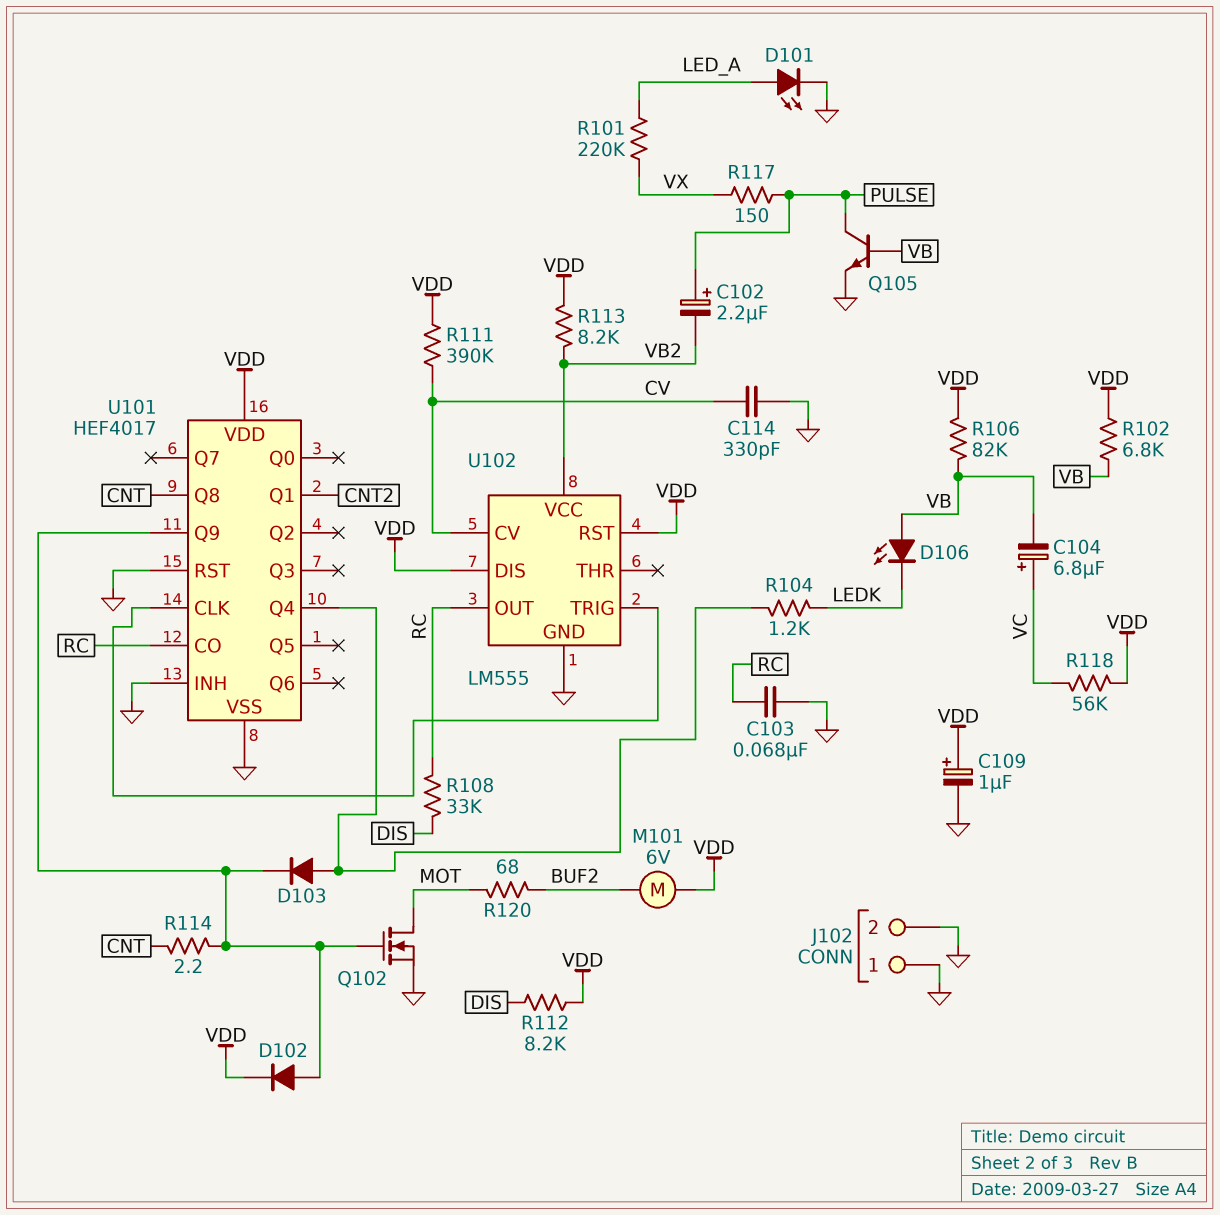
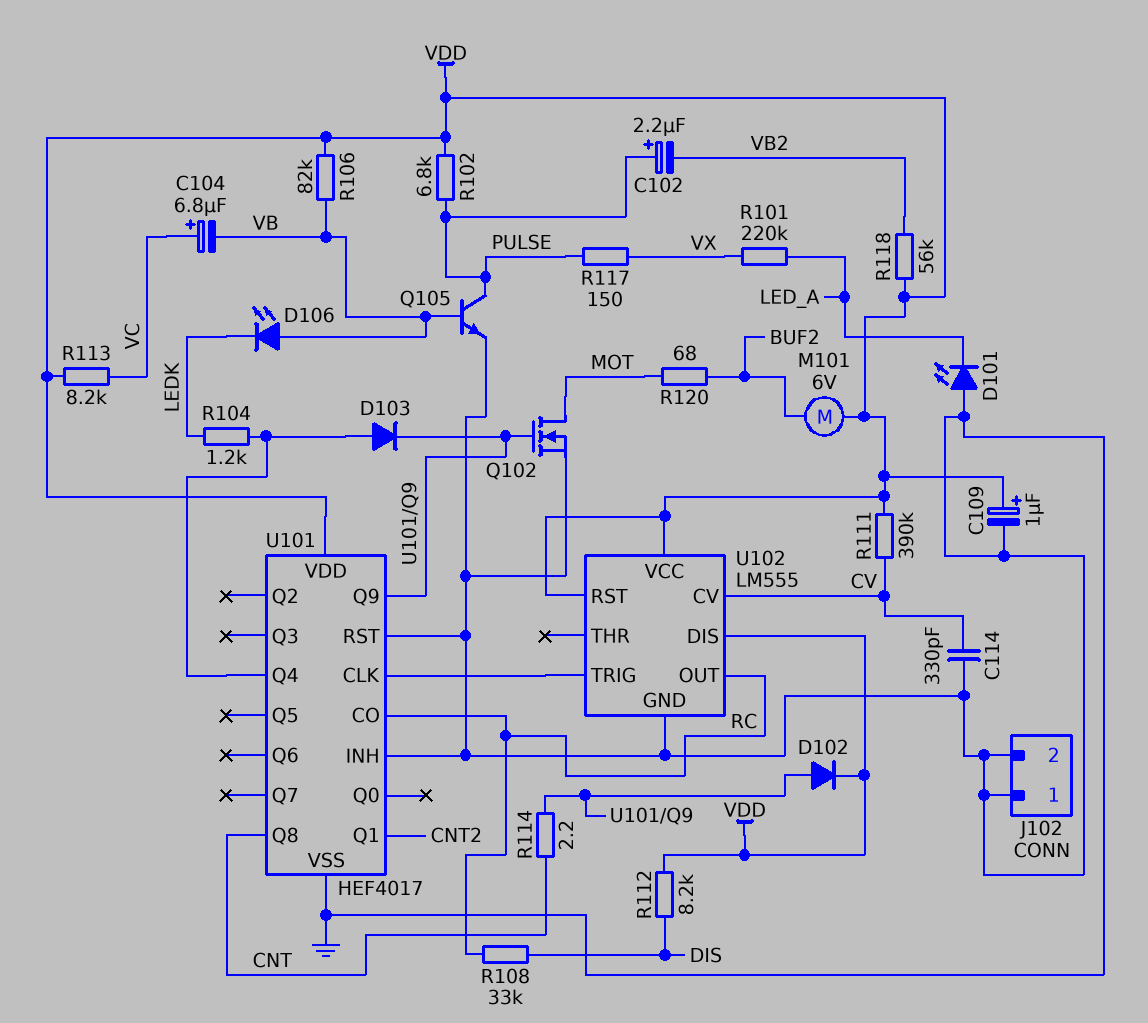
C103: 68nF (GND, RC) -> none
D101: LED (A LED_A, K GND) -> LED (A GND, K LED_A)
R102: 6.8k (VB, VDD) -> 6.8k (PULSE, VDD)
R113: 8.2k (VB2, VDD) -> 8.2k (VC, VDD)
R118: 56k (VC, VDD) -> 56k (VB2, VDD)
U102 pin VCC: VB2 -> VDD

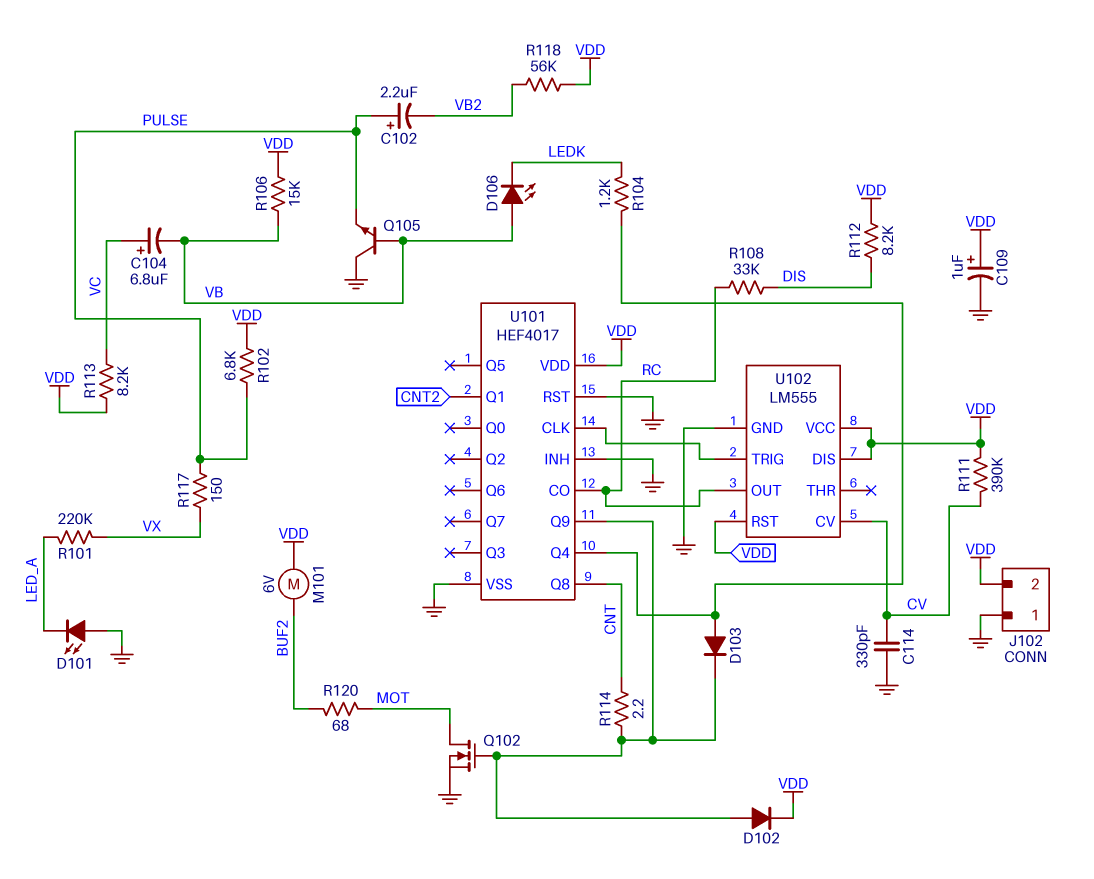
J102 pin 2: GND -> VDD
Q105: NPN (B VB, C PULSE, E GND) -> NPN (B VB, C GND, E PULSE)
R106: 82k (VB, VDD) -> 15k (VB, VDD)

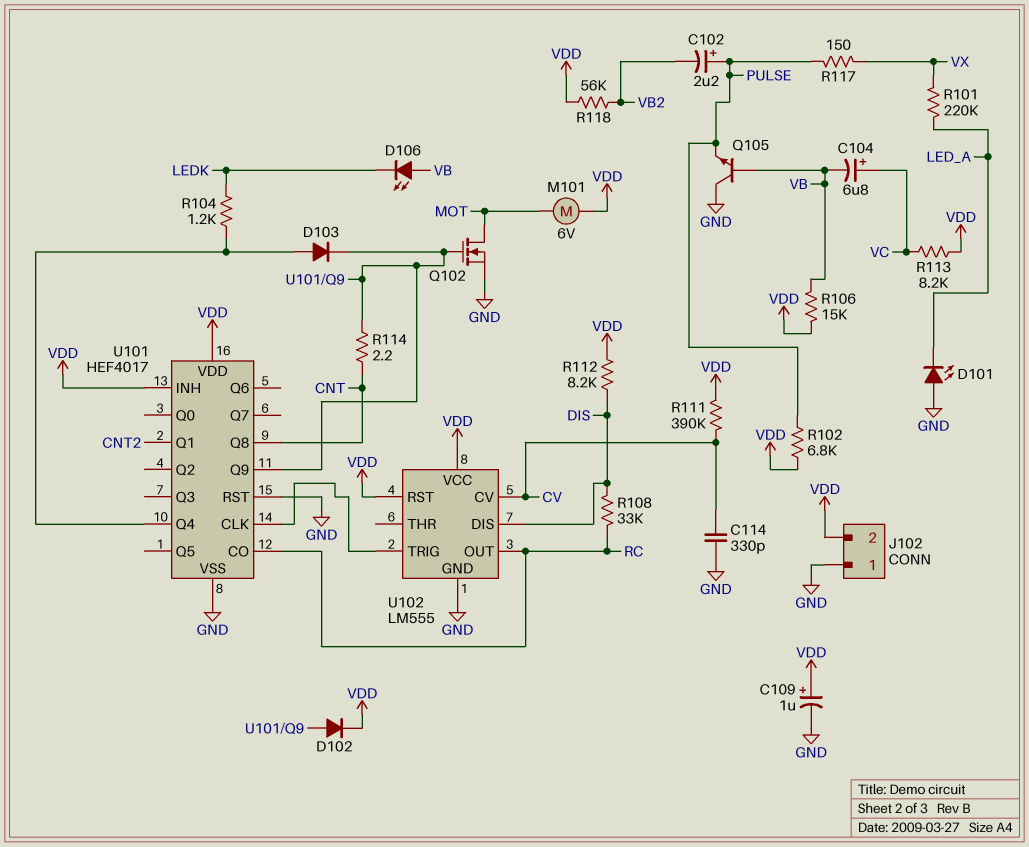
M101: motor 6V (BUF2, VDD) -> motor 6V (MOT, VDD)
R120: 68 (BUF2, MOT) -> none
U101 pin INH: GND -> VDD
U102 pin DIS: VDD -> DIS

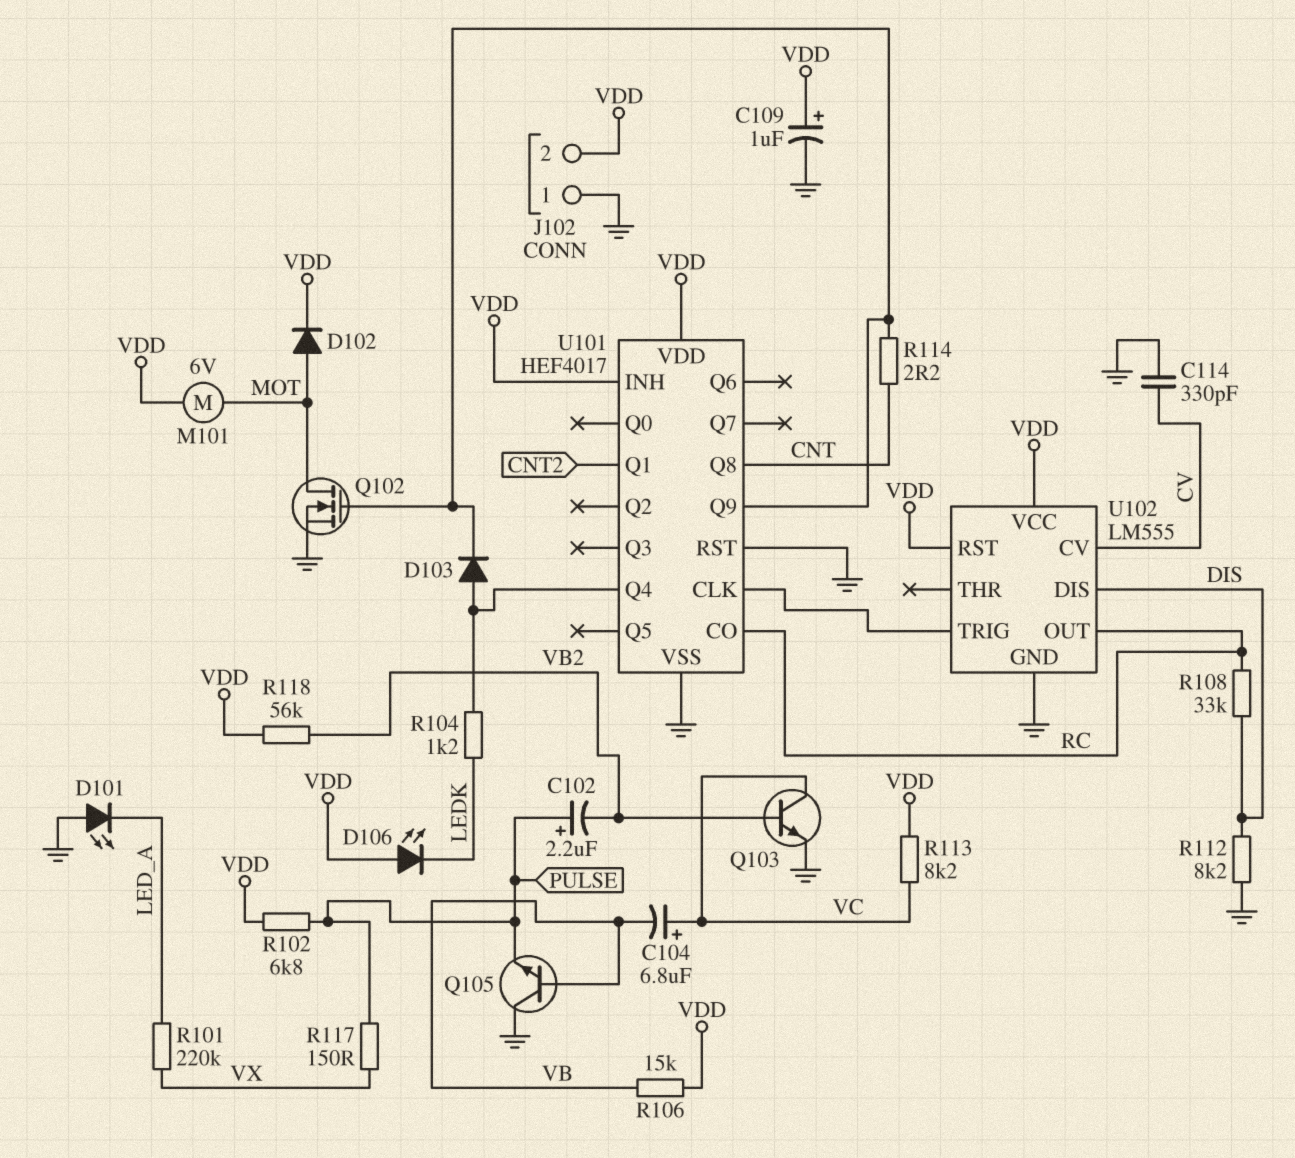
D102: diode (A U101/Q9, K VDD) -> diode (A MOT, K VDD)
D106: LED (A VB, K LEDK) -> LED (A VDD, K LEDK)
Q103: none -> NPN (B VB2, C VC, E GND)
R111: 390k (CV, VDD) -> none
R112: 8.2k (DIS, VDD) -> 8.2k (DIS, GND)

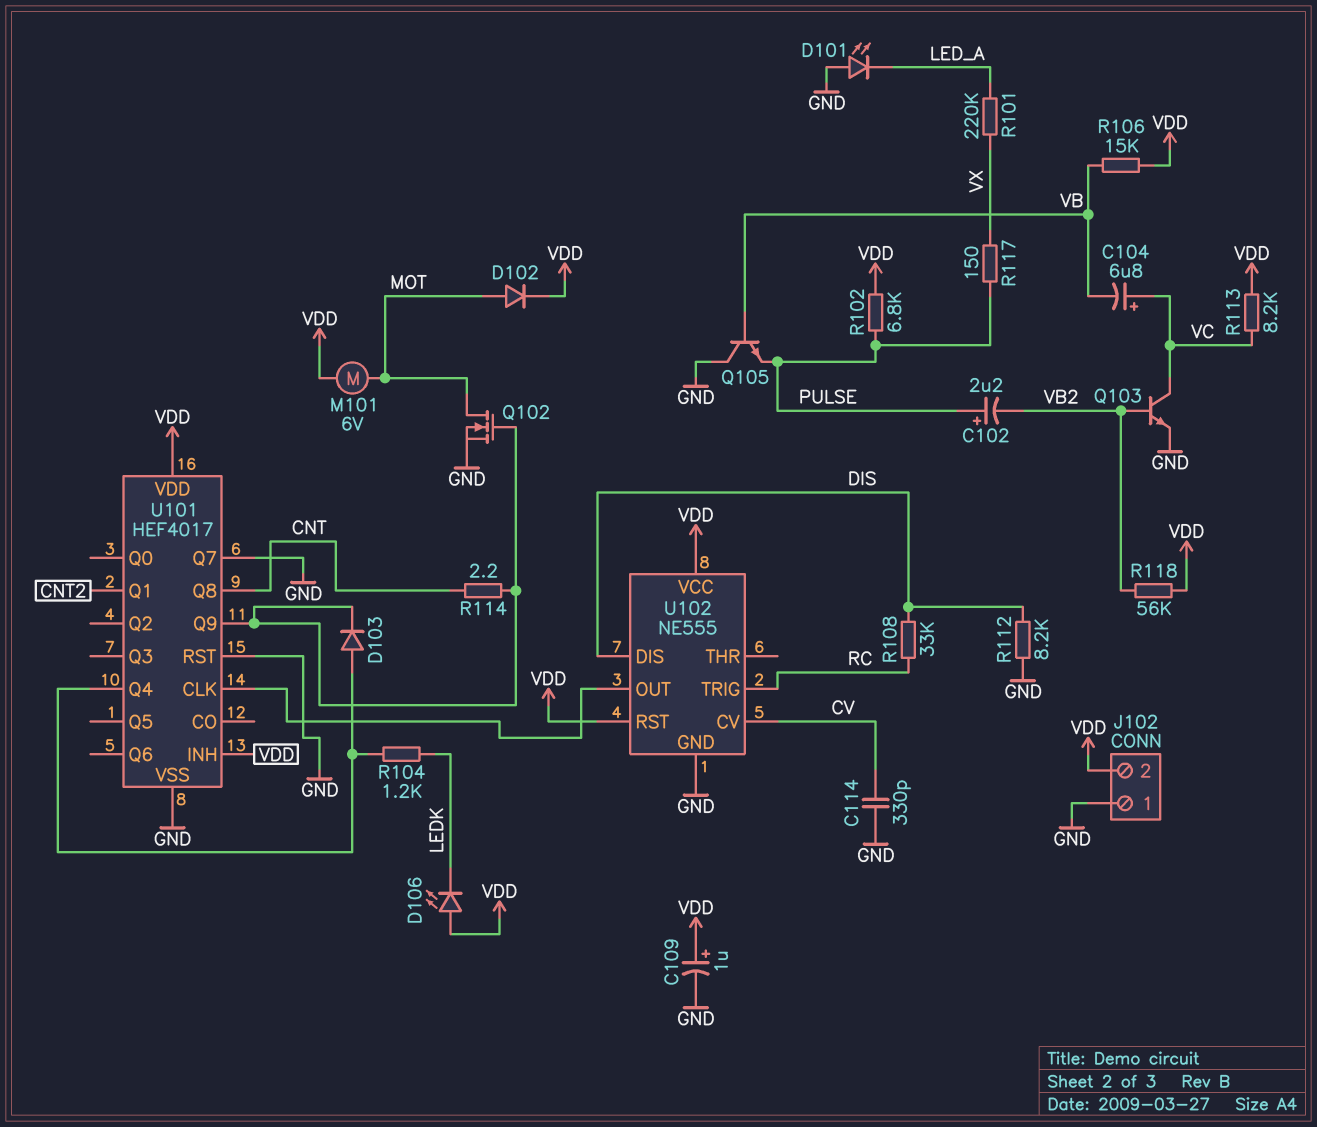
U101 pin CO: RC -> none
U101 pin Q7: none -> GND
U102: LM555 -> NE555
U102 pin OUT: RC -> U101/CLK
U102 pin TRIG: U101/CLK -> RC

